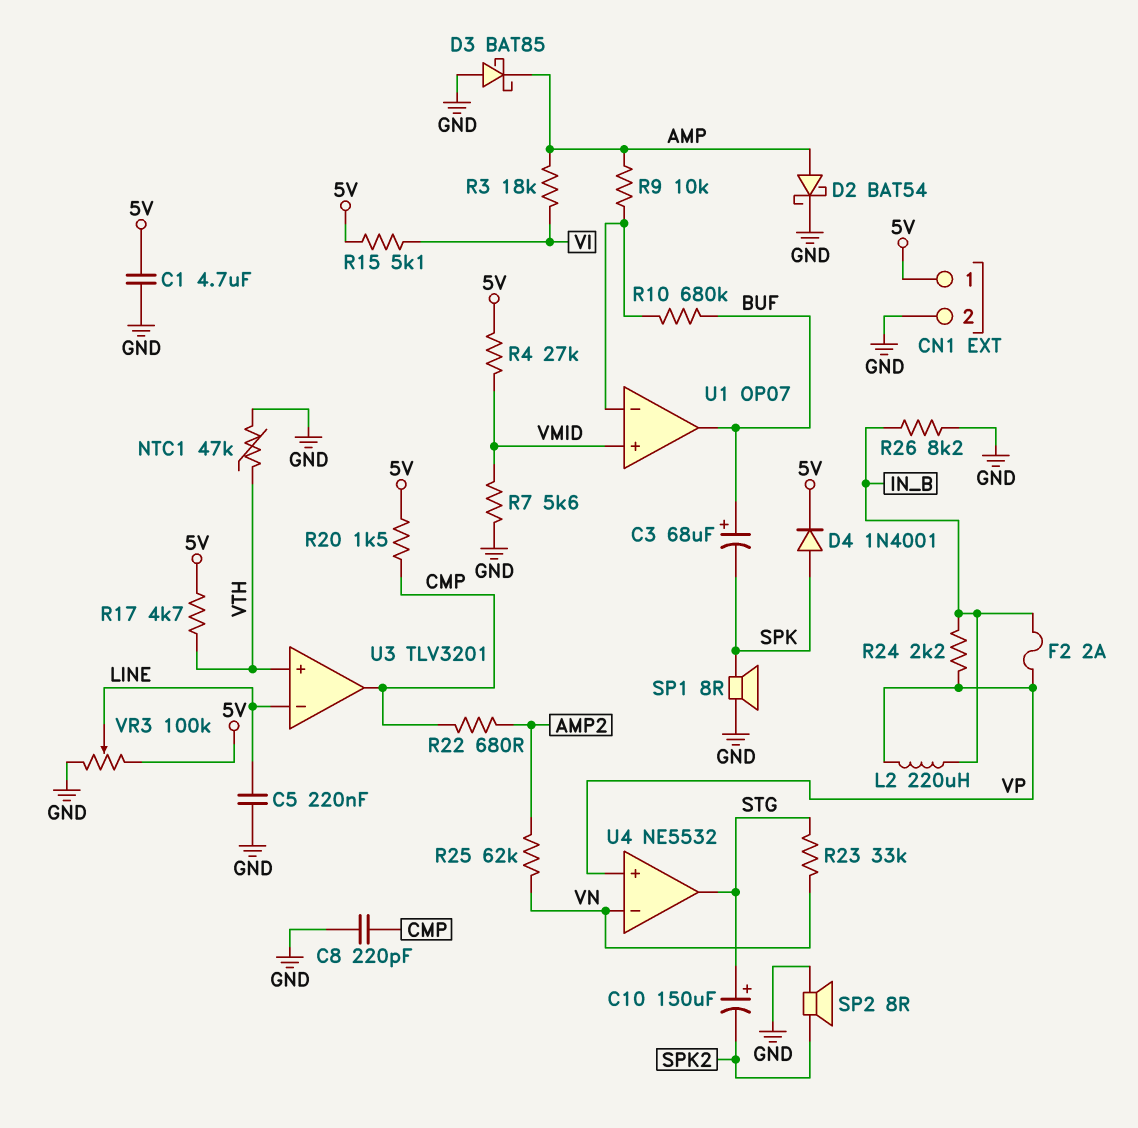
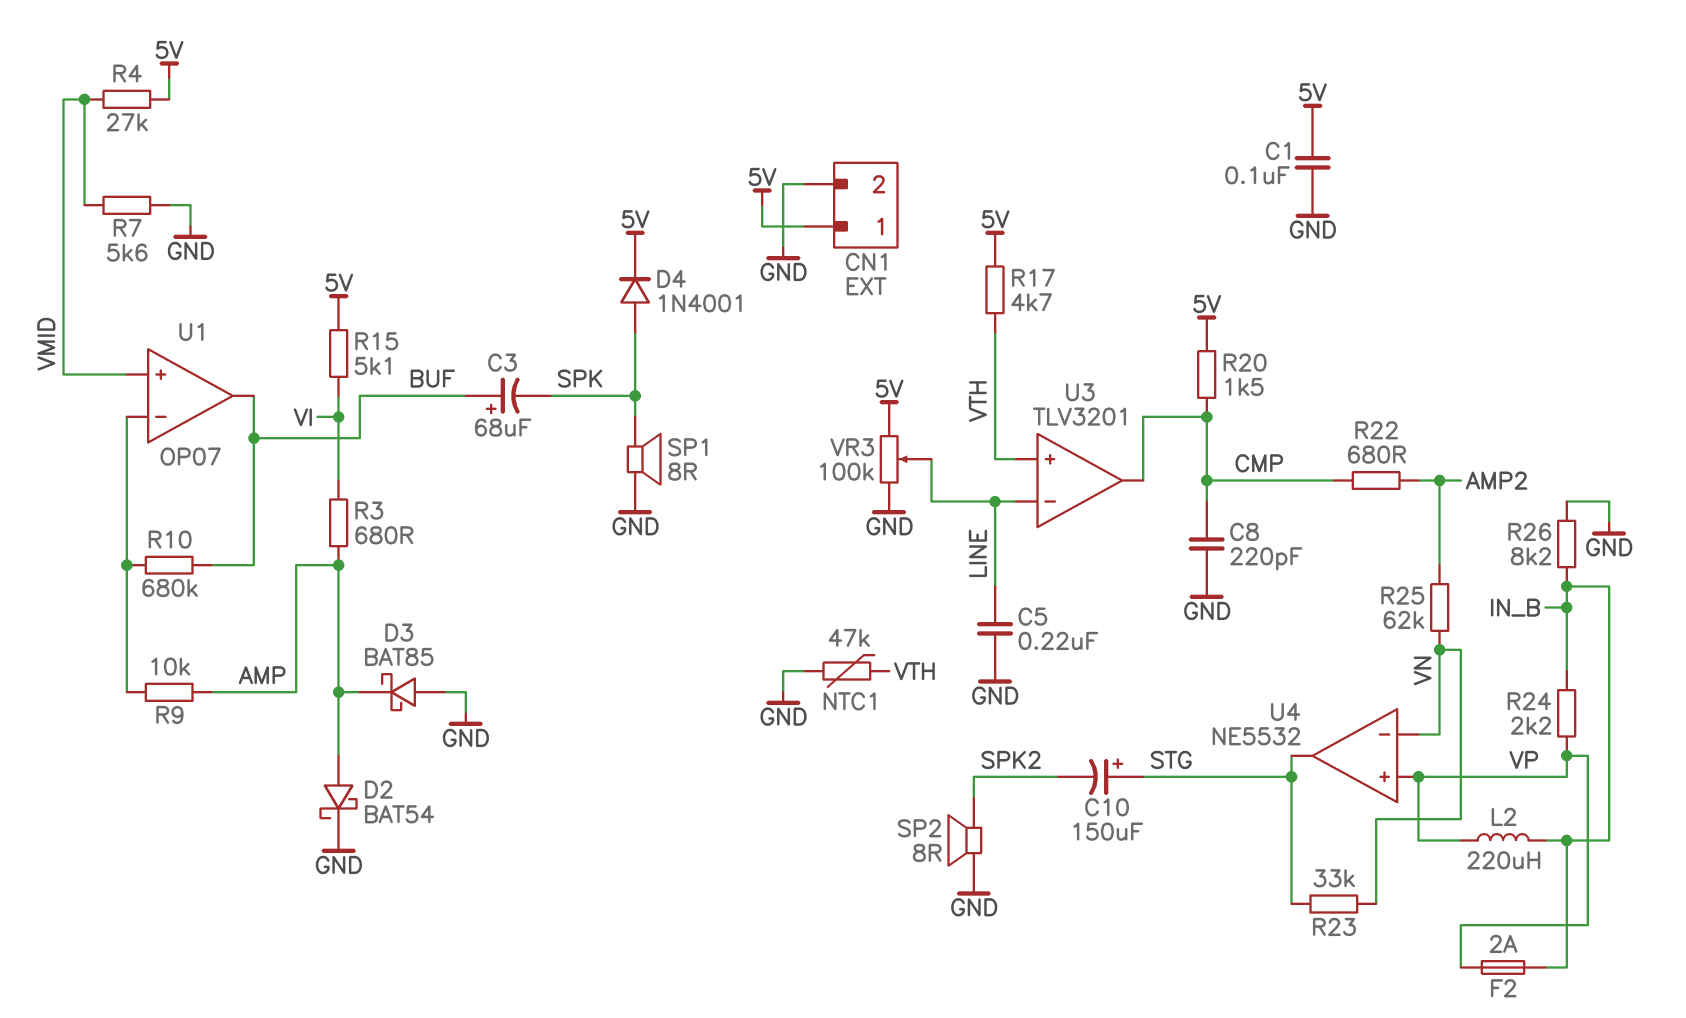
C1: 4.7uF (5V, GND) -> 100nF (5V, GND)
R3: 18k (AMP, VI) -> 680 (AMP, VI)

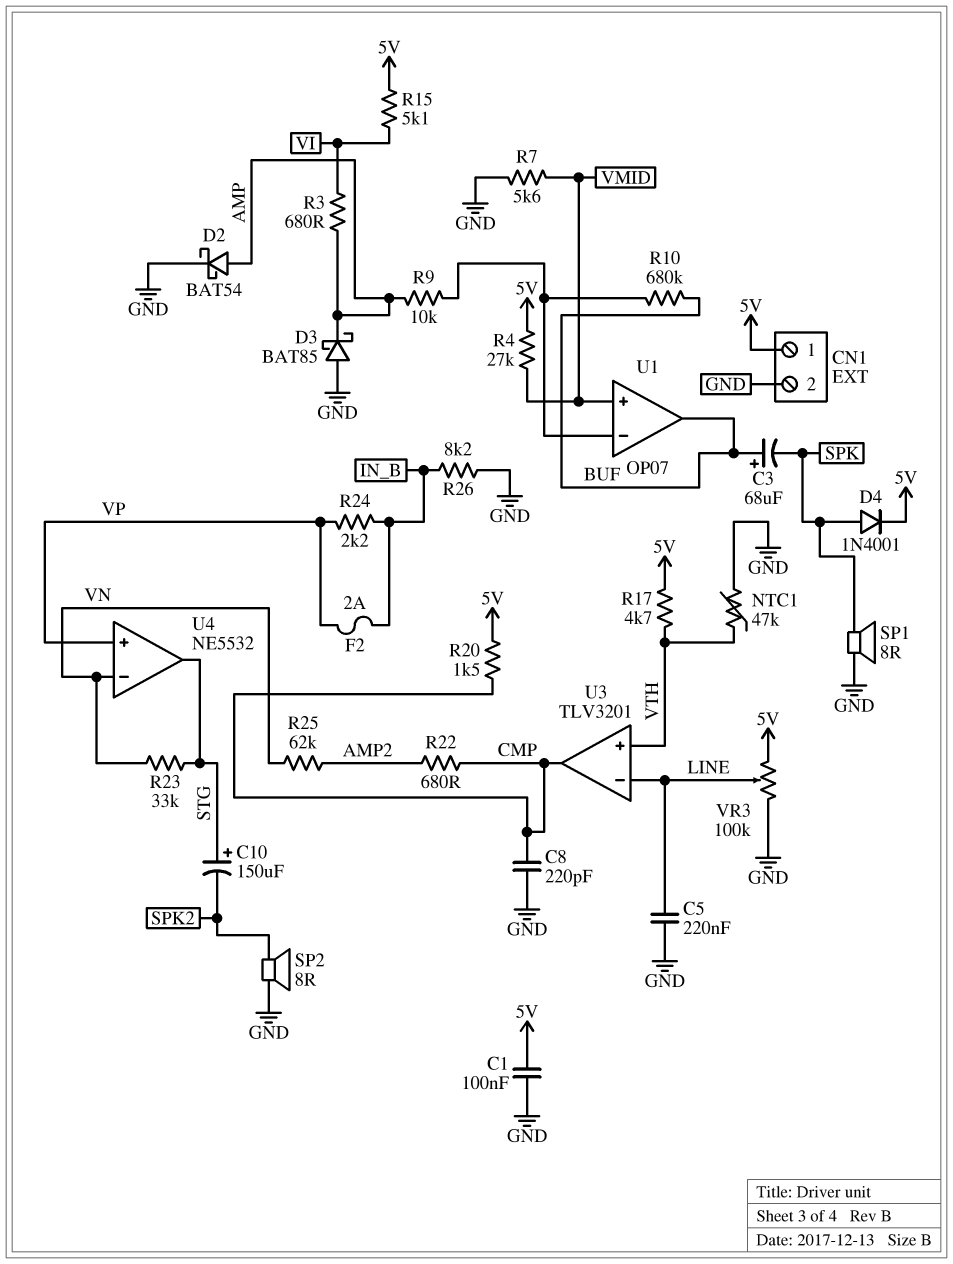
L2: 220uH (IN_B, VP) -> none

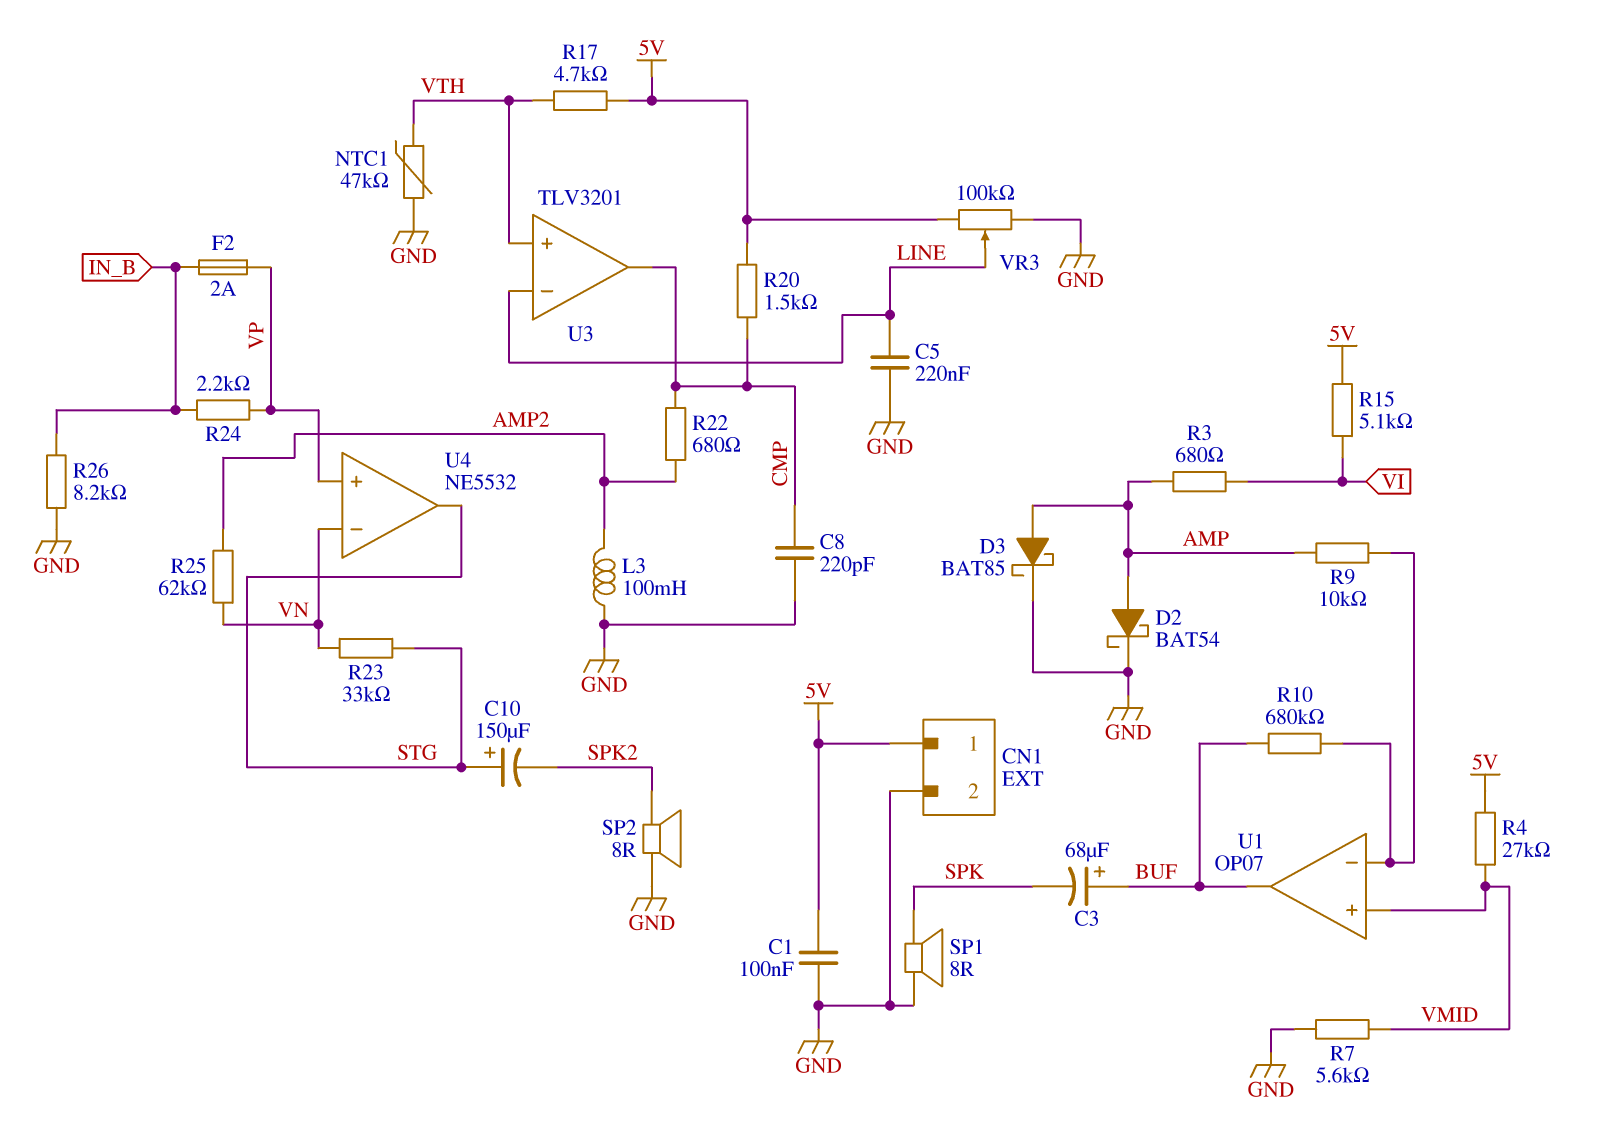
D3: schottky BAT85 (A GND, K AMP) -> schottky BAT85 (A AMP, K GND)
D4: diode 1N4001 (A SPK, K 5V) -> none
L3: none -> 100mH (AMP2, GND)

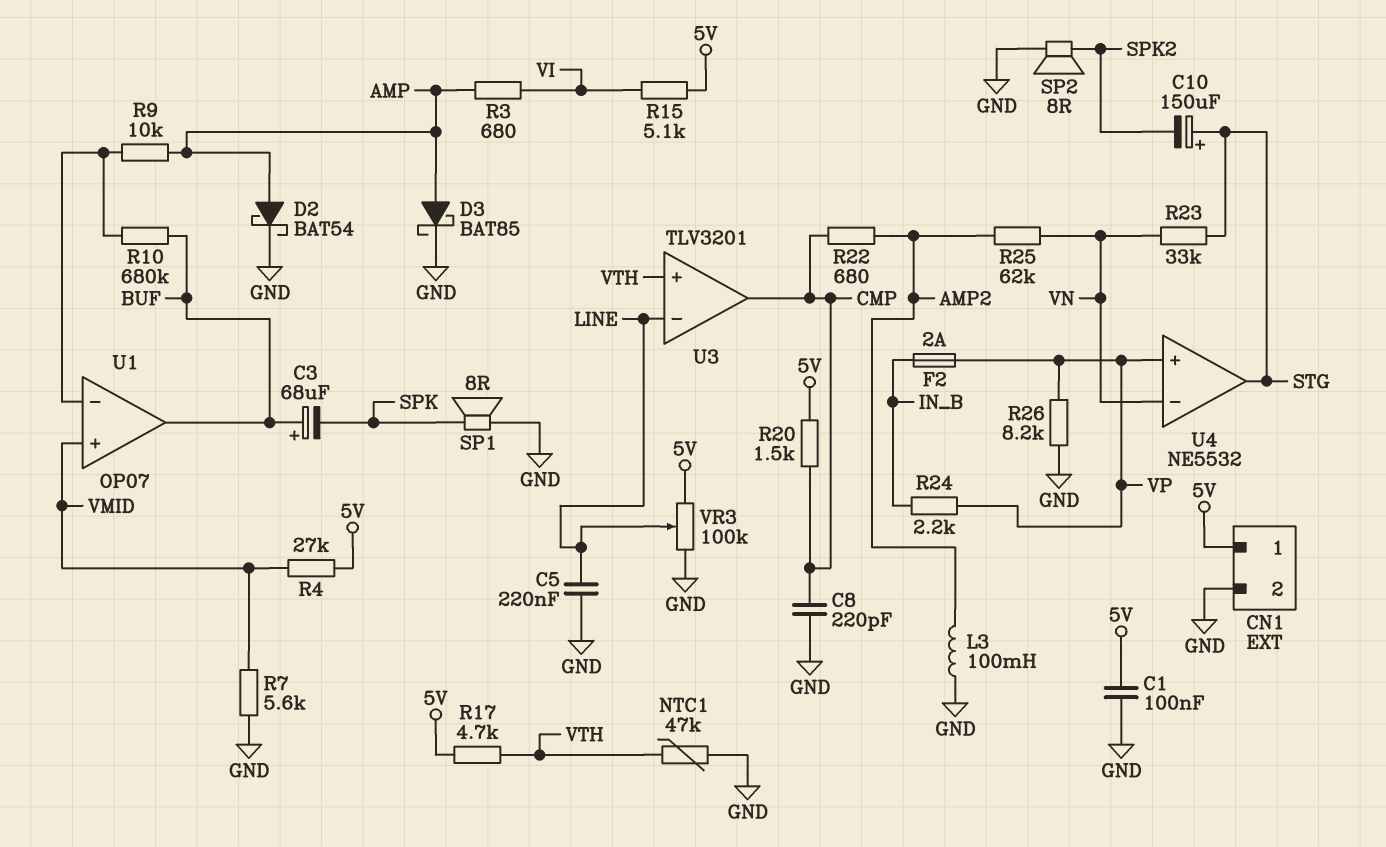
R26: 8.2k (GND, IN_B) -> 8.2k (GND, VP)

